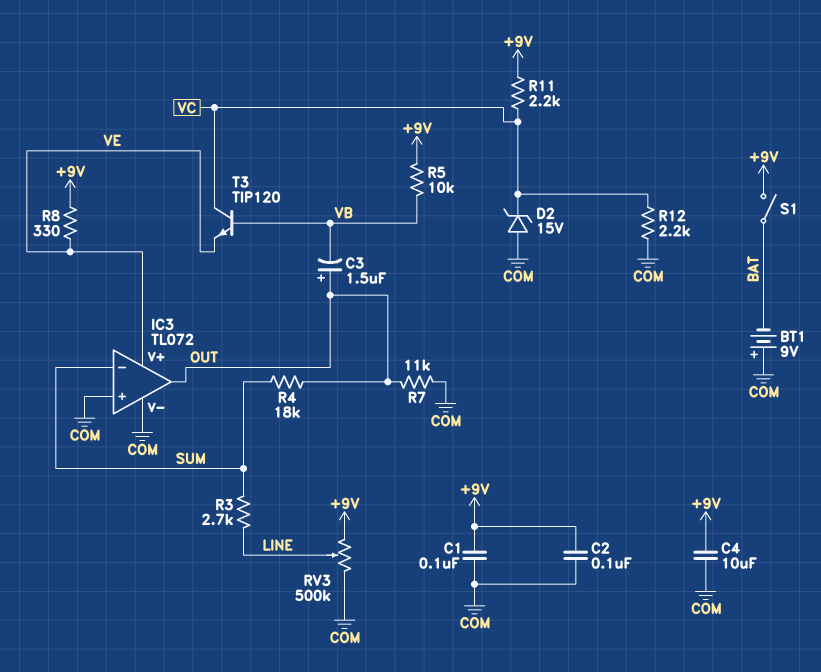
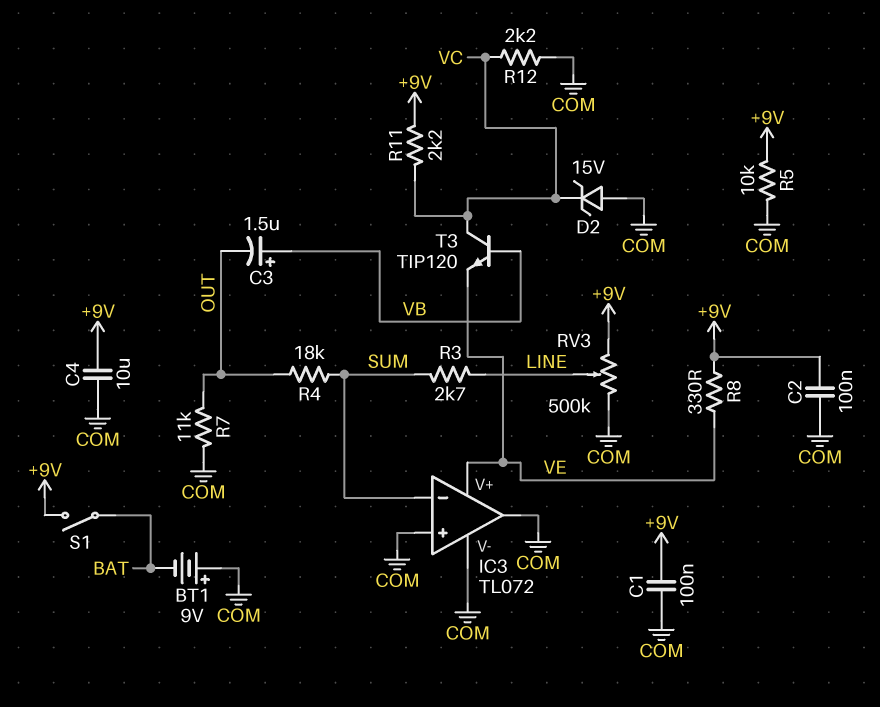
C3: 1.5uF (plus OUT, minus VB) -> 1.5uF (plus VB, minus OUT)
IC3 pin out: OUT -> COM
R5: 10k (+9V, VB) -> 10k (+9V, COM)

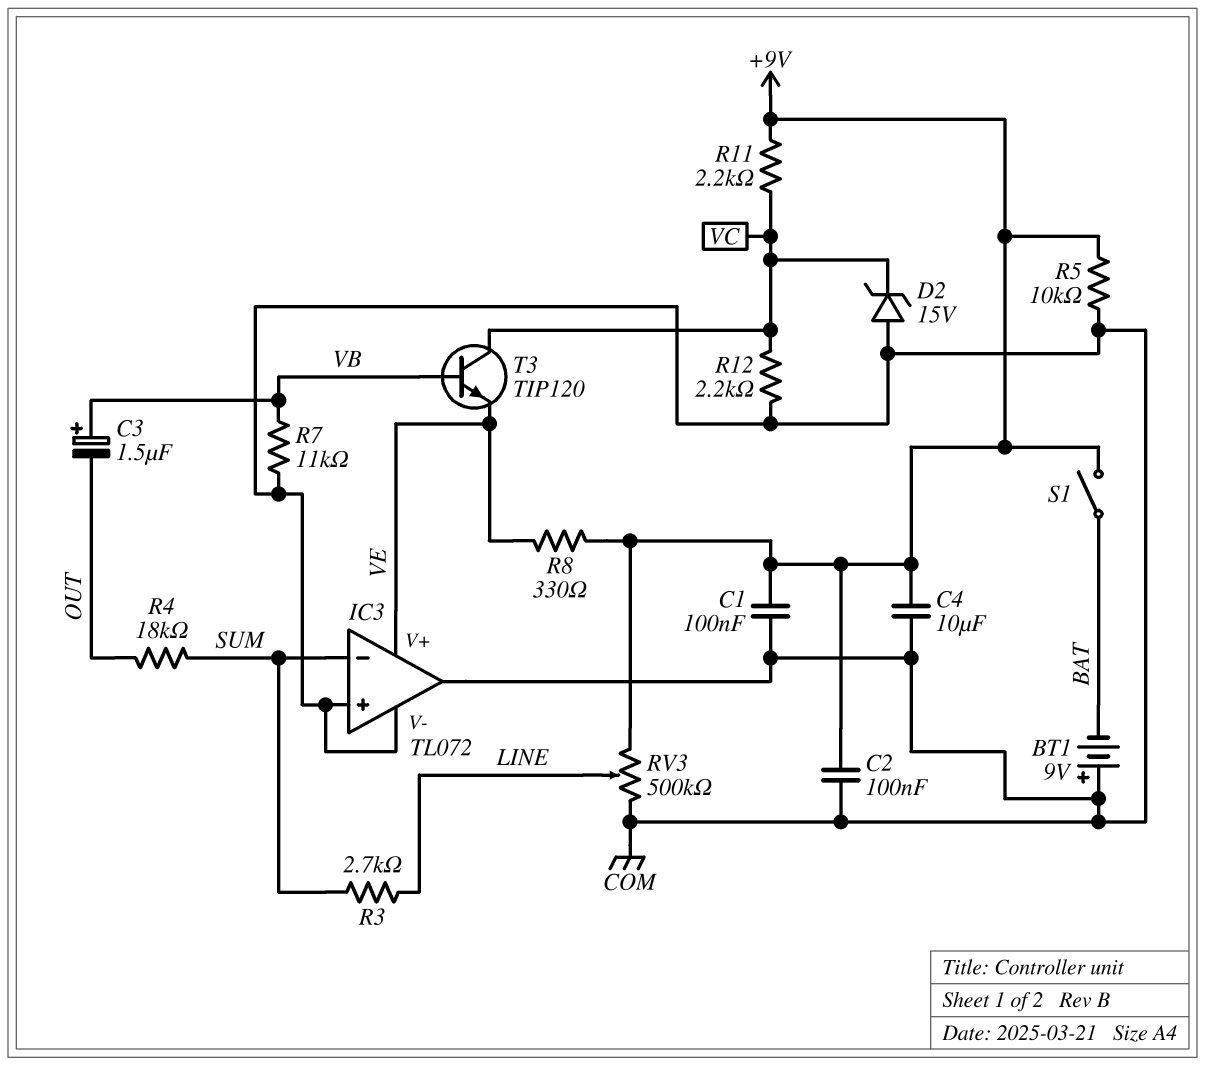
R7: 11k (COM, OUT) -> 11k (COM, VB)

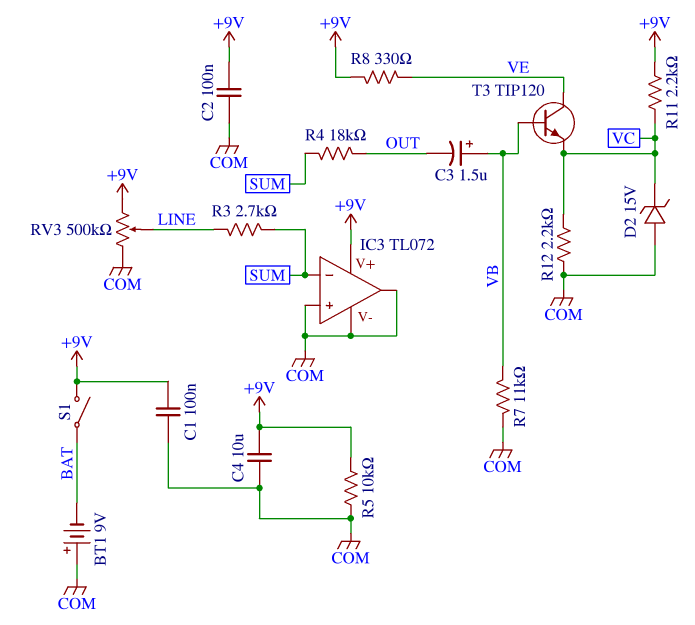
IC3 pin V+: VE -> +9V
T3: NPN TIP120 (B VB, C VC, E VE) -> NPN TIP120 (B VB, C VE, E VC)

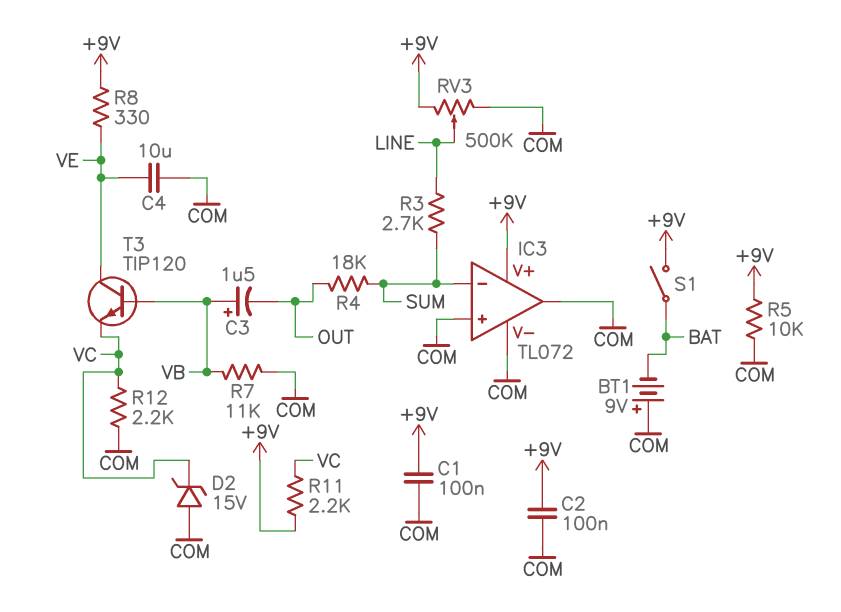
C4: 10uF (+9V, COM) -> 10uF (COM, VE)

